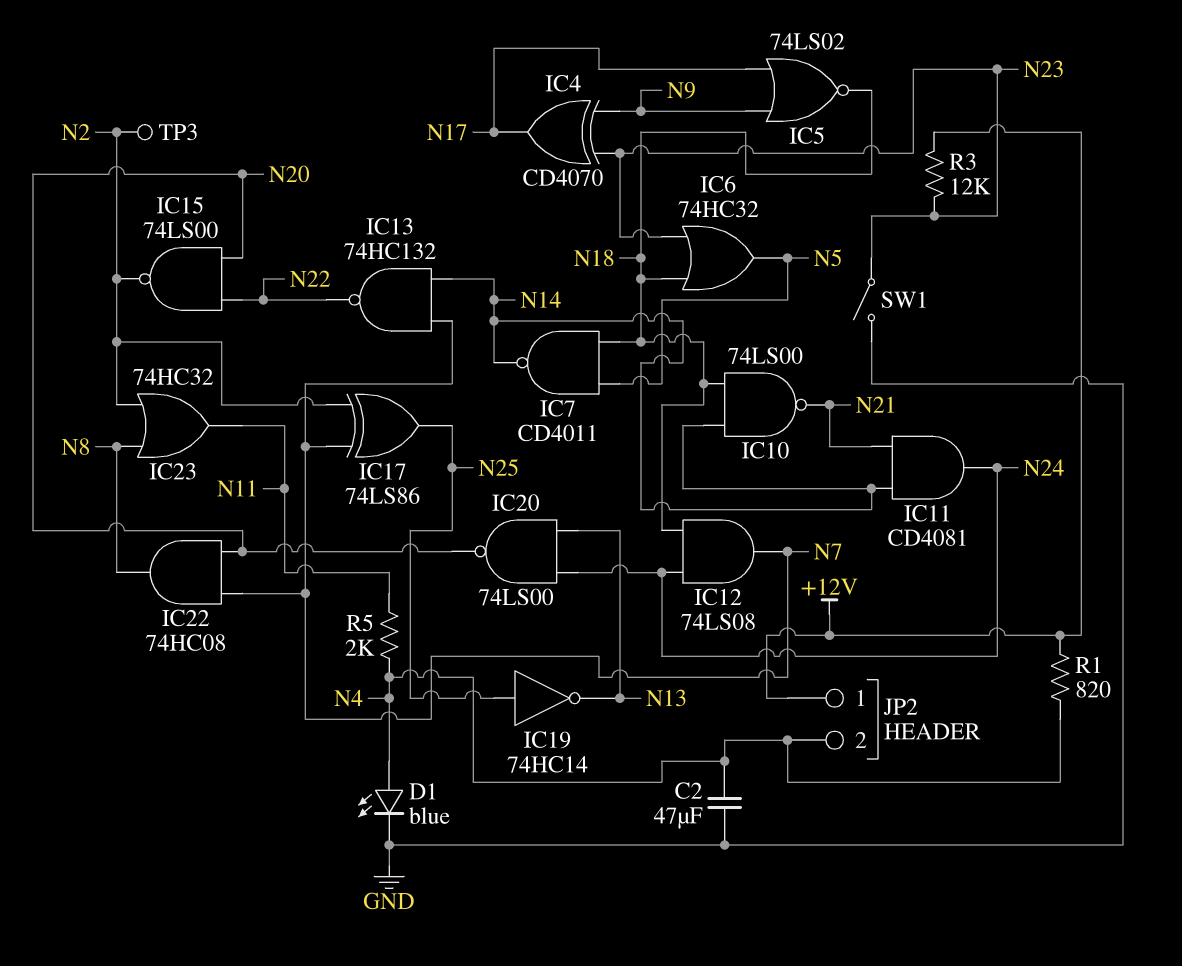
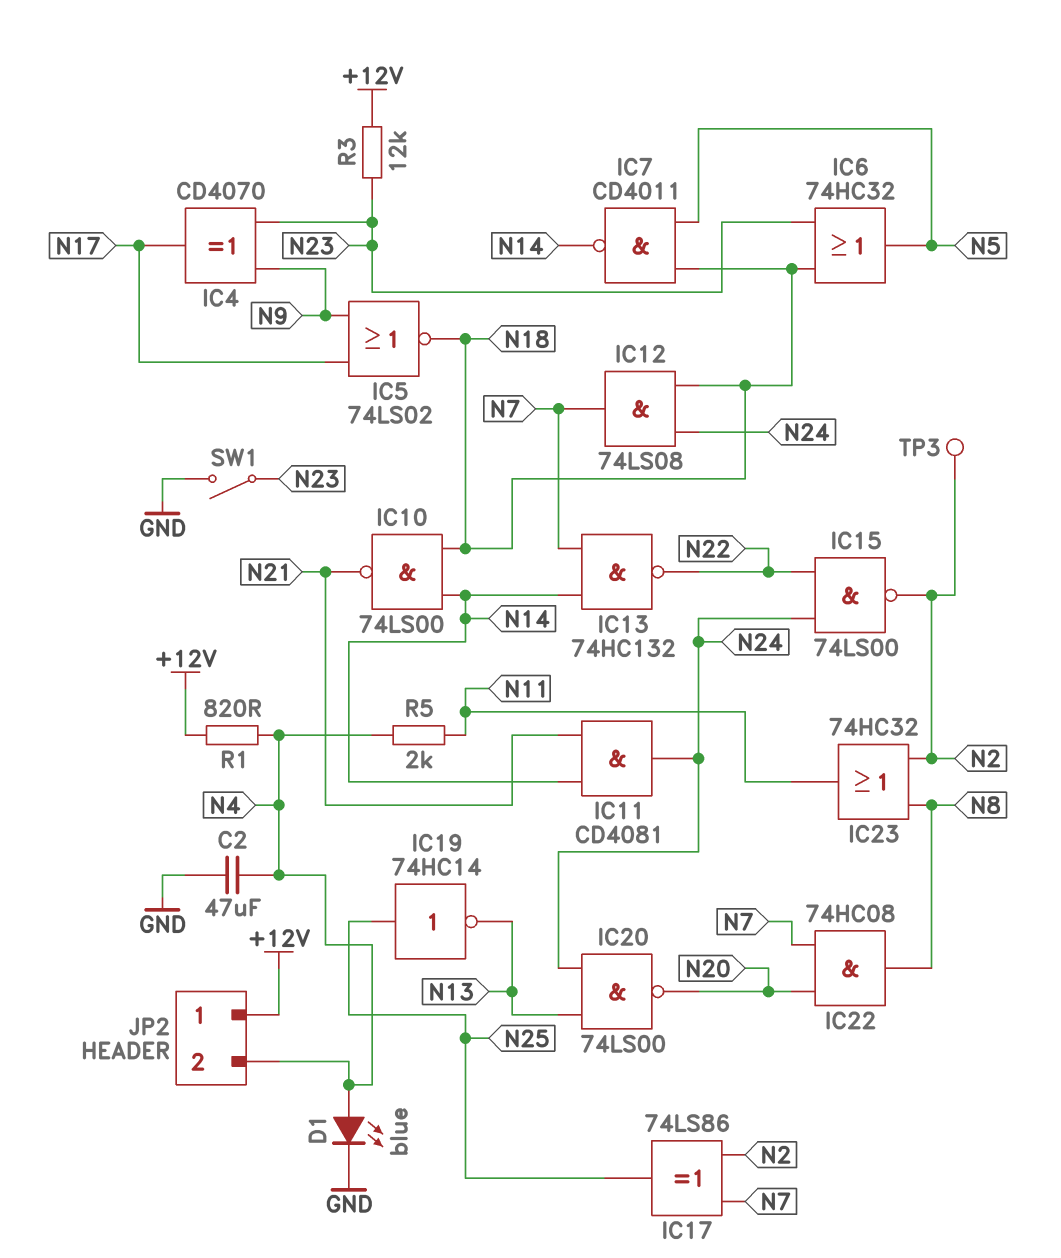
IC15: NAND 74LS00 (in N20, in N22, out N2) -> NAND 74LS00 (in N22, in N24, out N2)

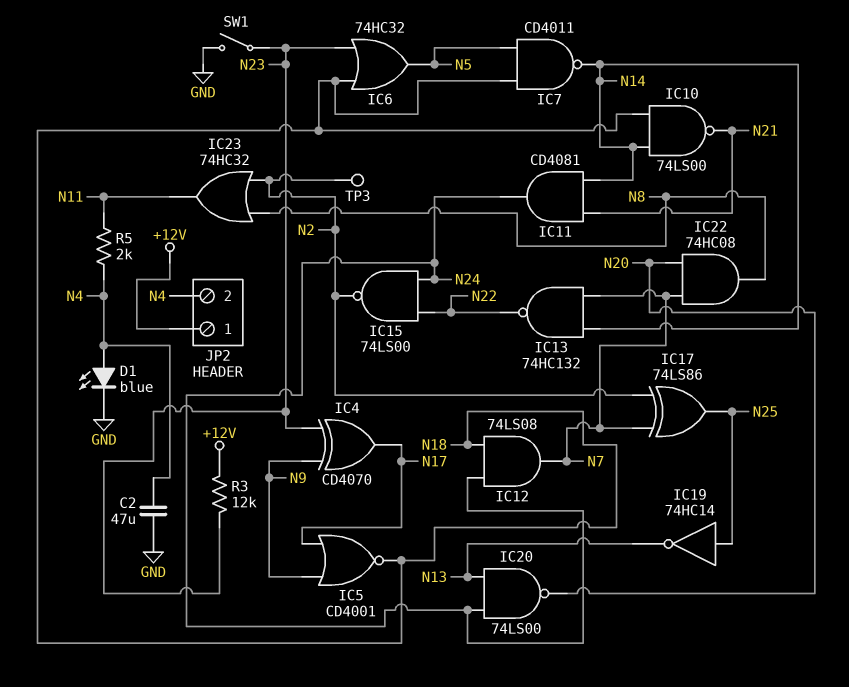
IC5: NOR 74LS02 (in N9, in N17, out N18) -> NOR CD4001 (in N9, in N17, out N18)
R1: 820 (+12V, N4) -> none

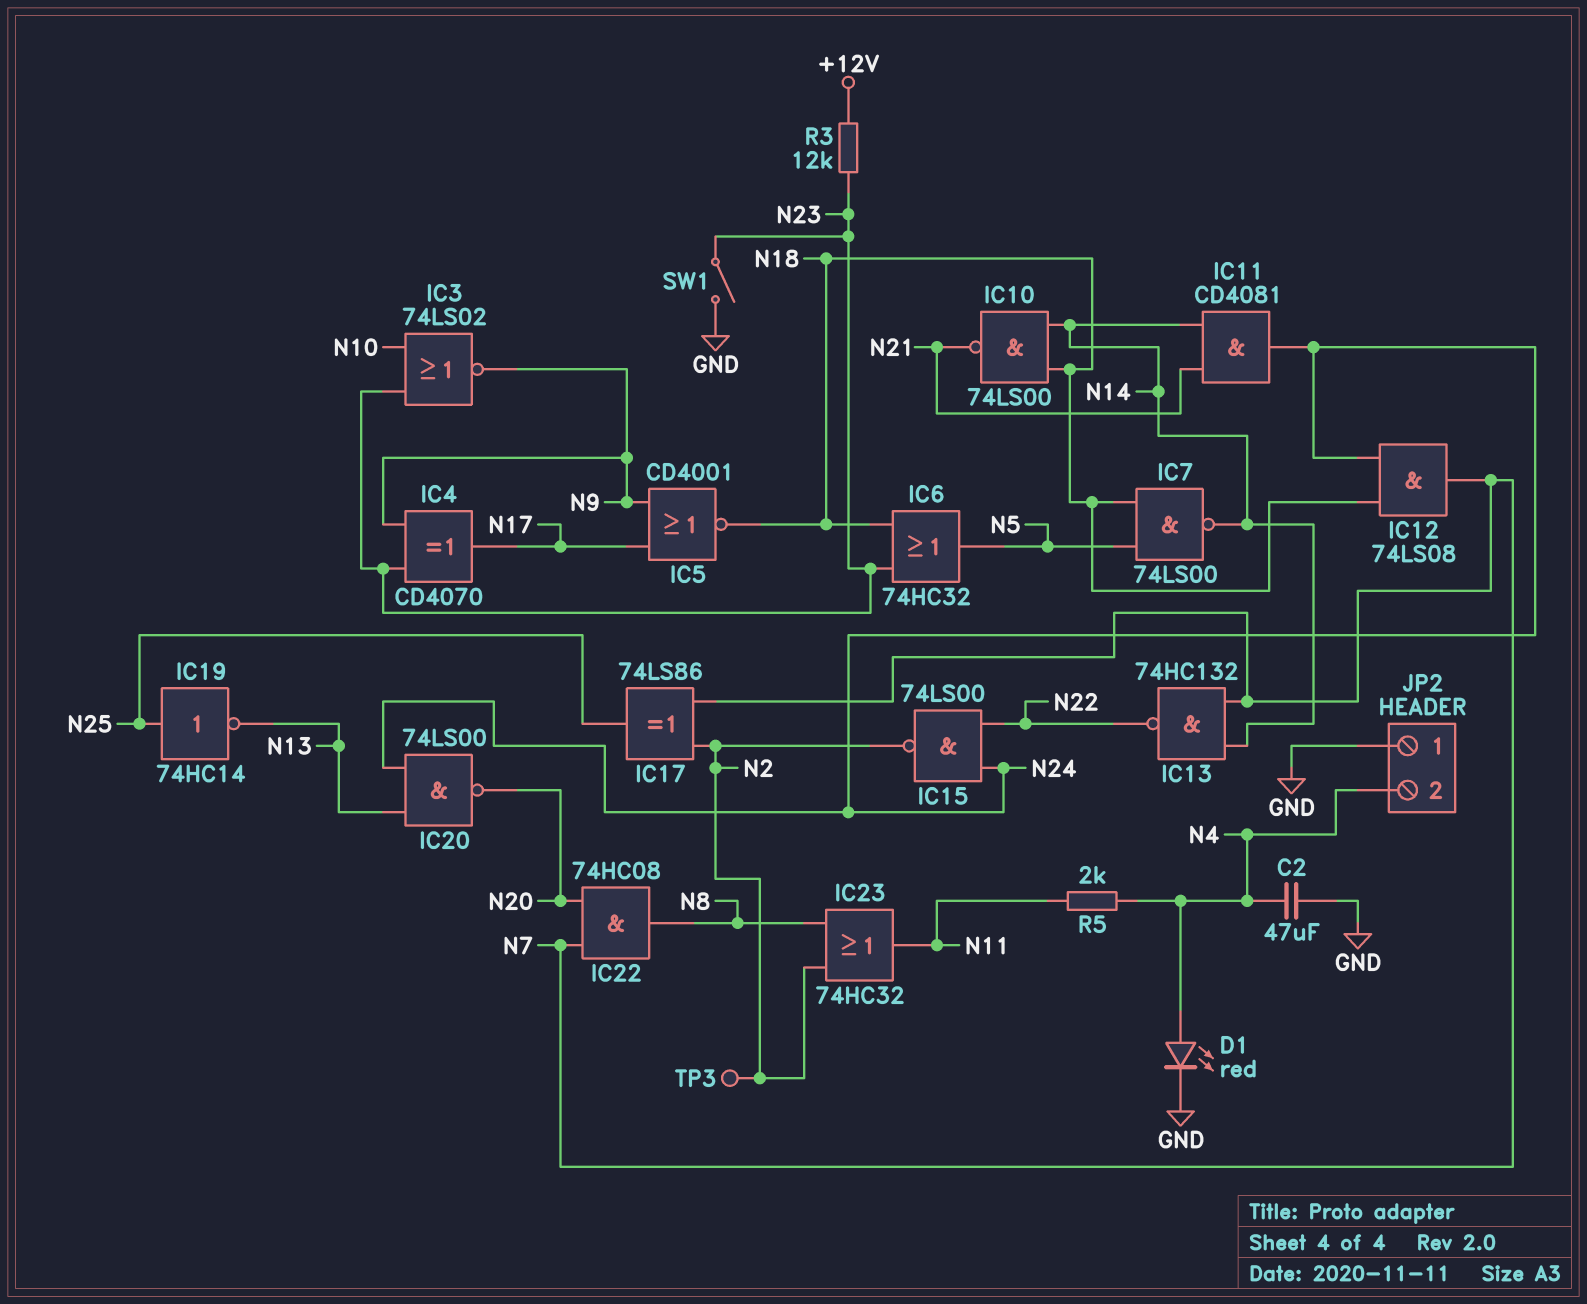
D1: LED blue (A N4, K GND) -> LED red (A N4, K GND)
IC3: none -> NOR 74LS02 (in N10, in N23, out N9)
IC7: NAND CD4011 (in N5, in N18, out N14) -> NAND 74LS00 (in N5, in N18, out N14)
JP2 pin 1: +12V -> GND

